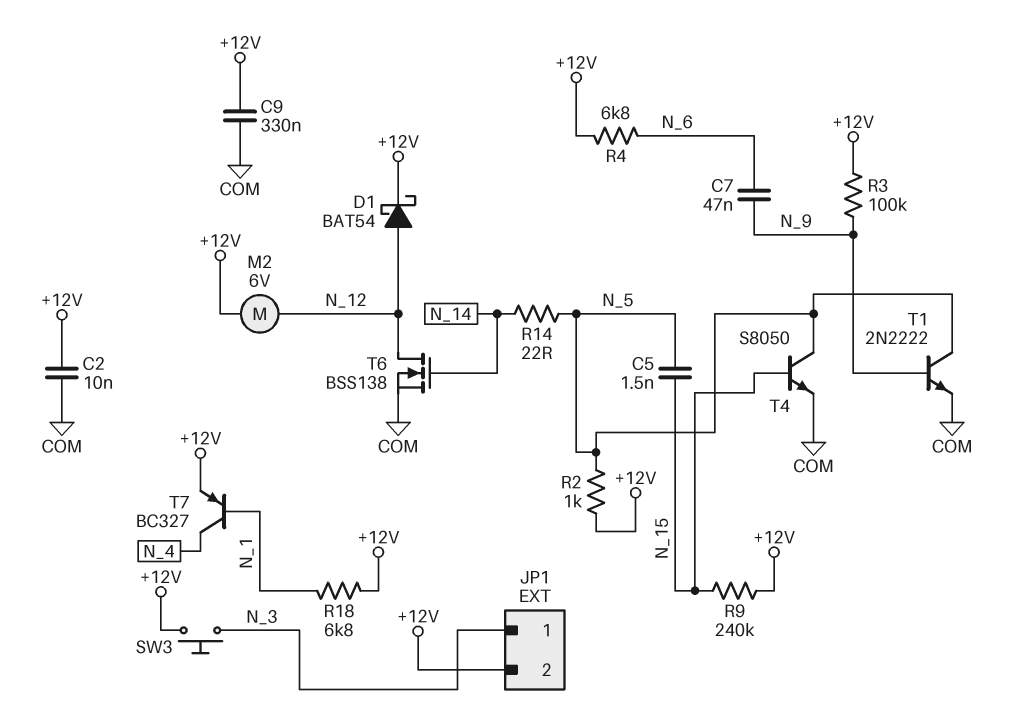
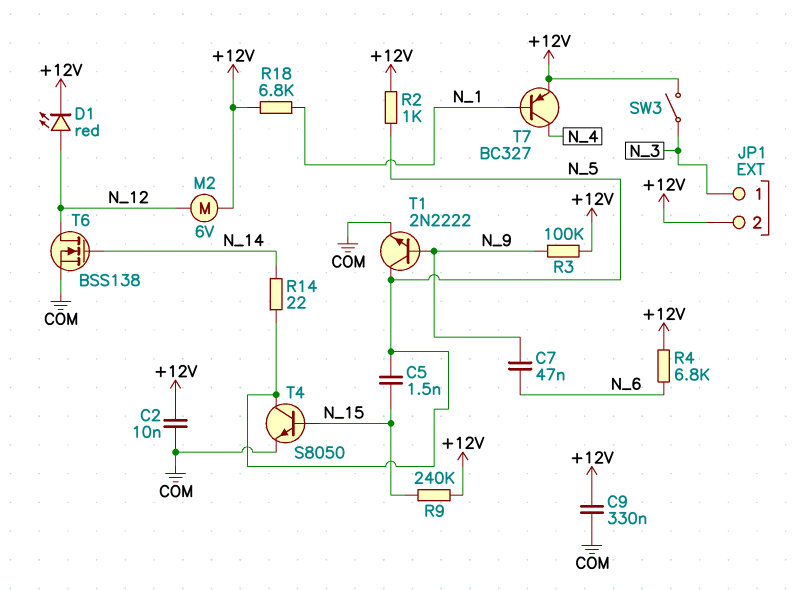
D1: schottky BAT54 (A N_12, K +12V) -> LED red (A N_12, K +12V)
SW3: button (+12V, N_3) -> switch (+12V, N_3)

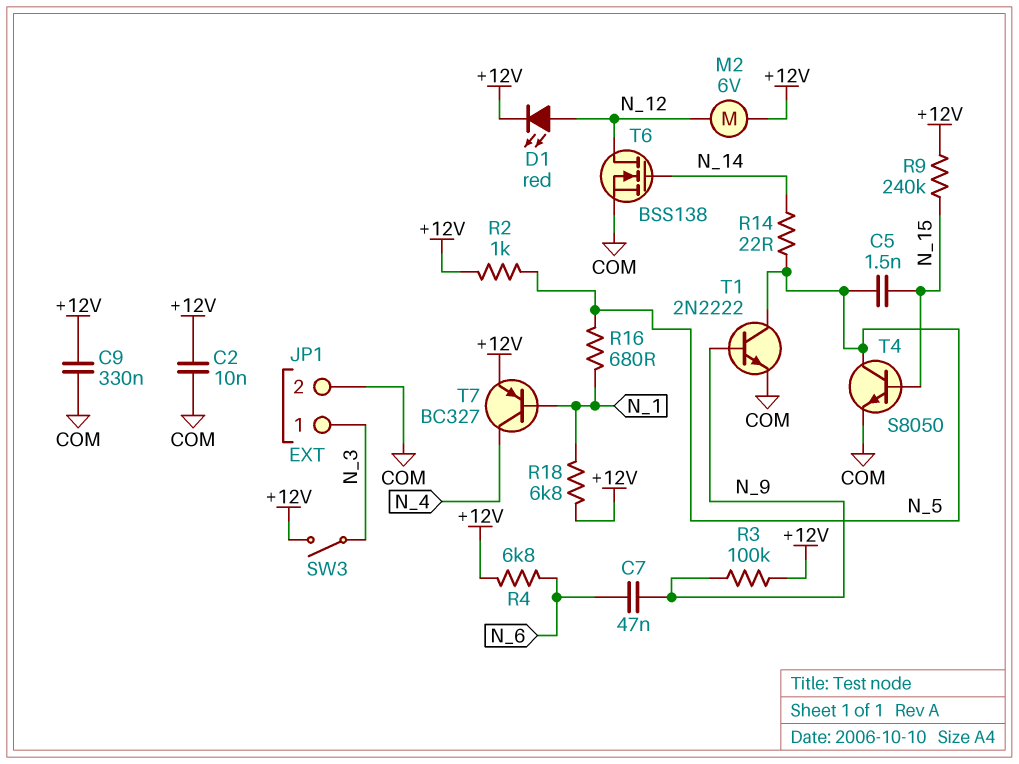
JP1 pin 2: +12V -> COM
R16: none -> 680 (N_1, N_5)

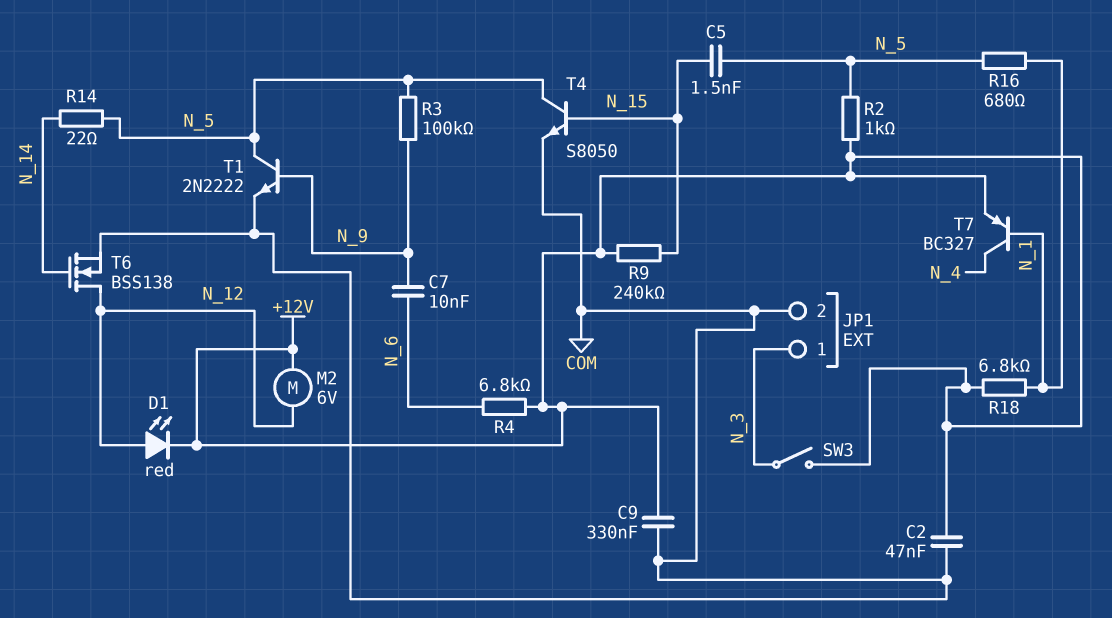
C2: 10nF (+12V, COM) -> 47nF (+12V, COM)
C7: 47nF (N_6, N_9) -> 10nF (N_6, N_9)
R3: 100k (+12V, N_9) -> 100k (N_5, N_9)

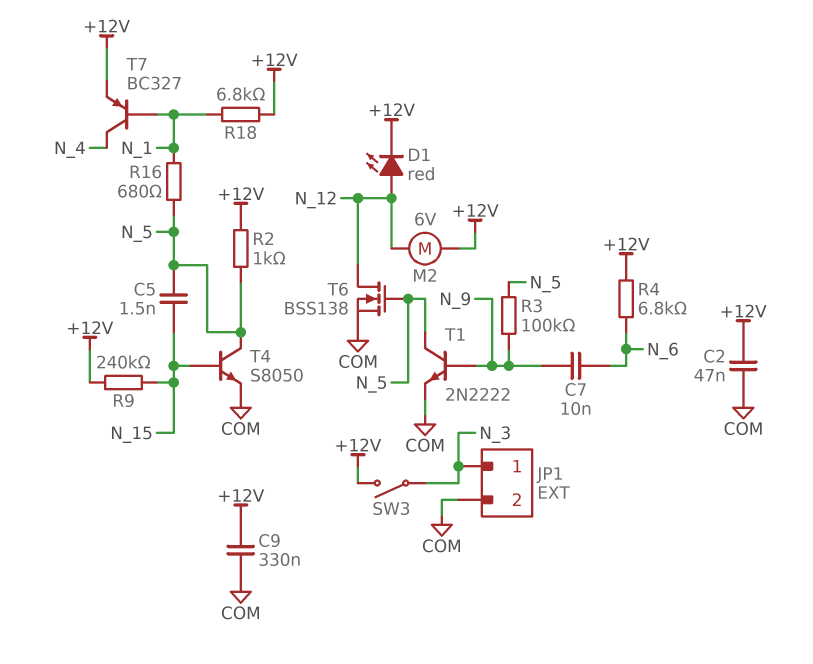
R14: 22 (N_5, N_14) -> none
T6: NMOS BSS138 (G N_14, D N_12, S COM) -> NMOS BSS138 (G N_5, D N_12, S COM)

